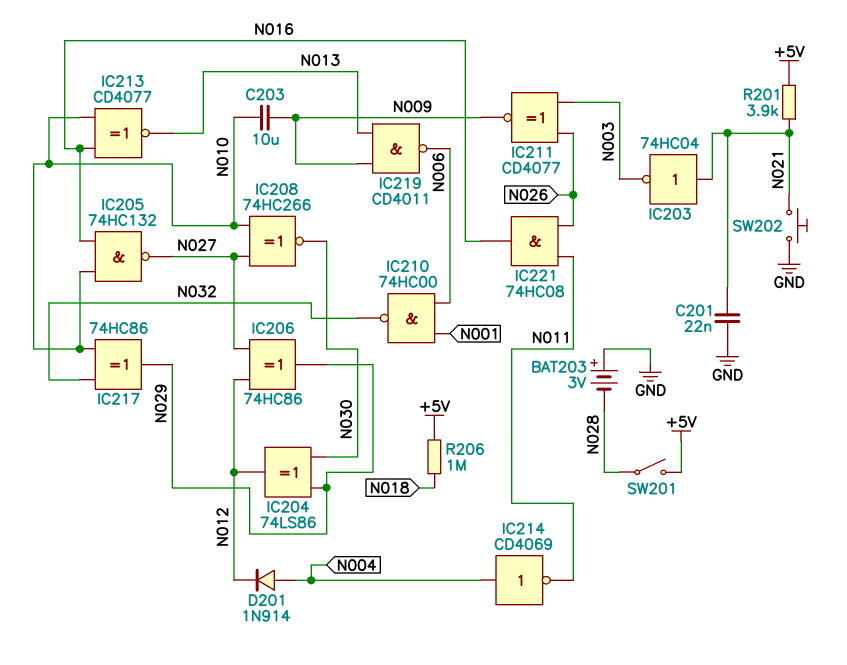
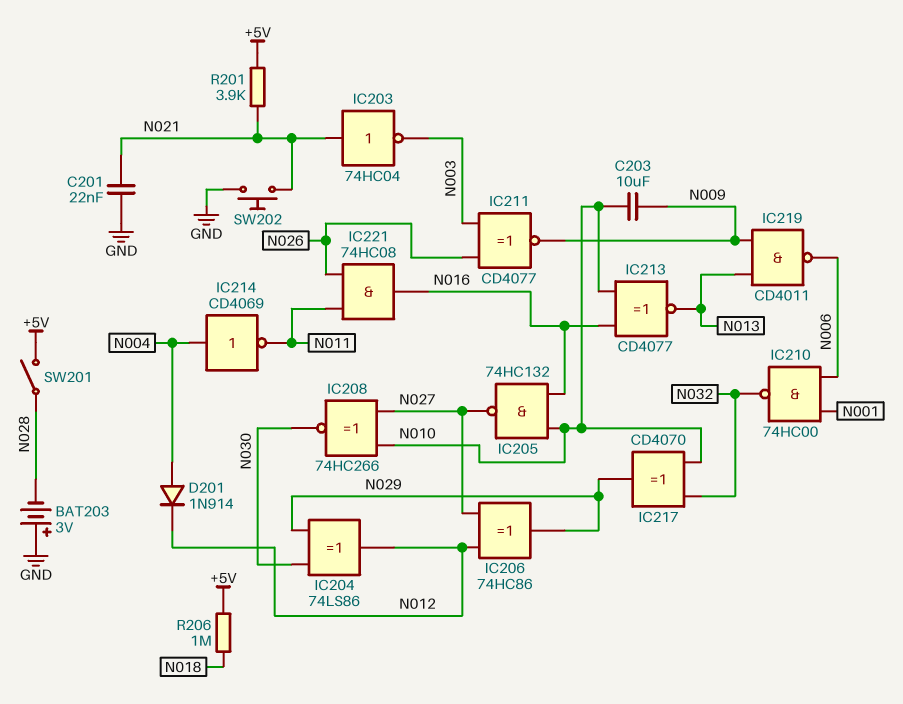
IC217: XOR 74HC86 (in N010, in N032, out N029) -> XOR CD4070 (in N010, in N032, out N029)

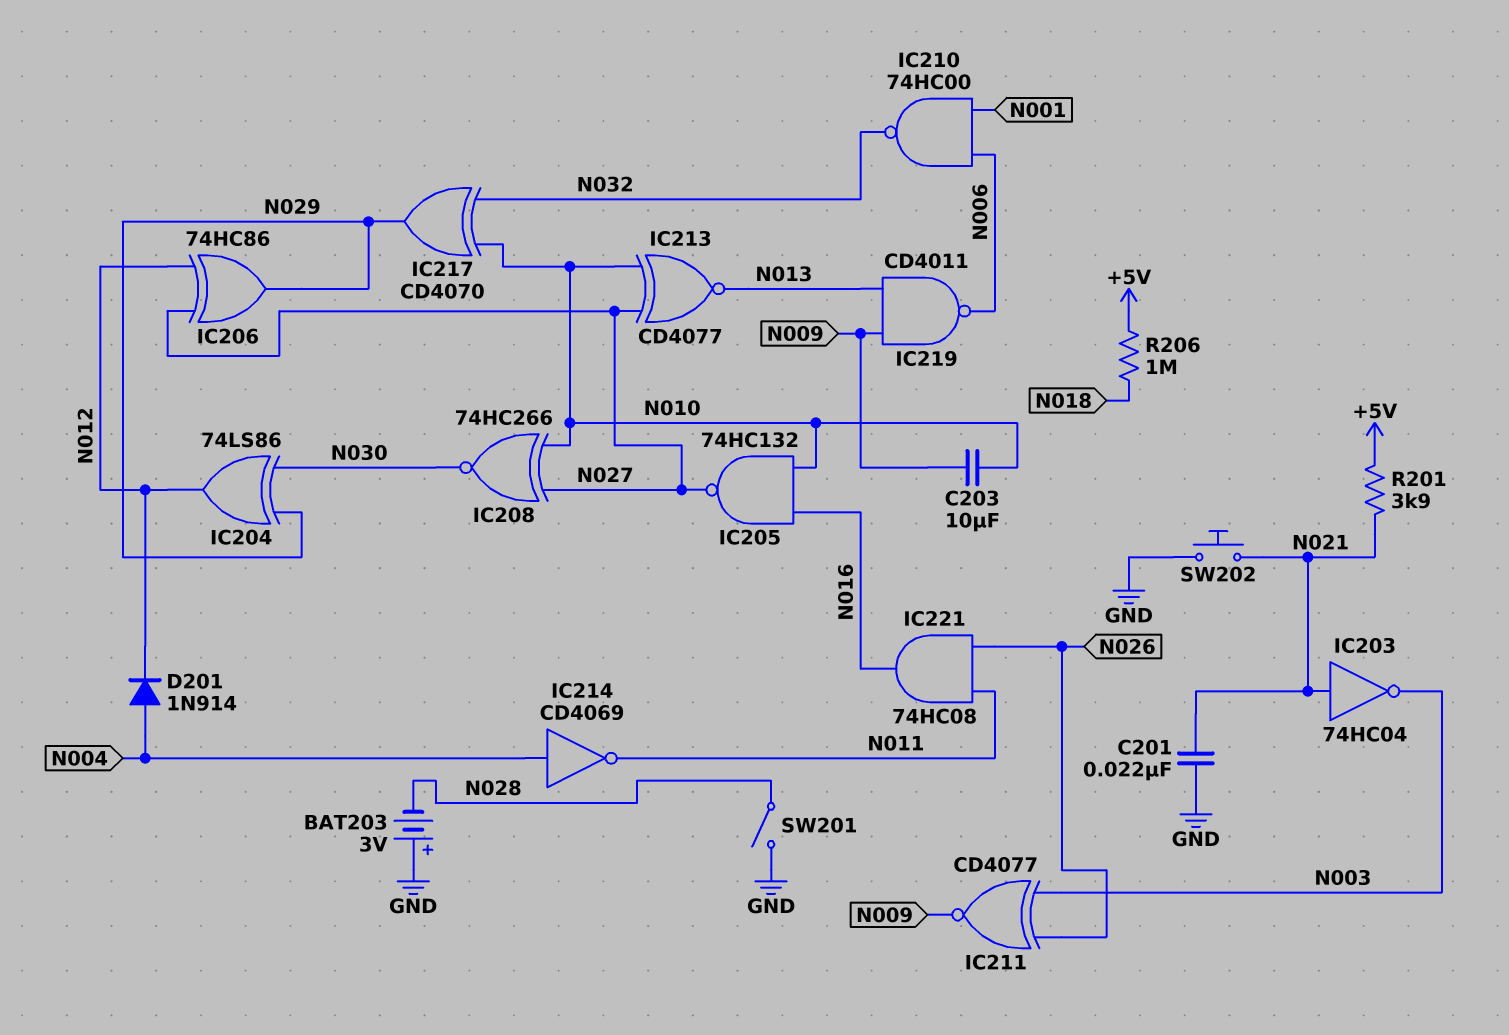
IC213: XNOR CD4077 (in N010, in N016, out N013) -> XNOR CD4077 (in N010, in N027, out N013)
SW201: switch (+5V, N028) -> switch (GND, N028)

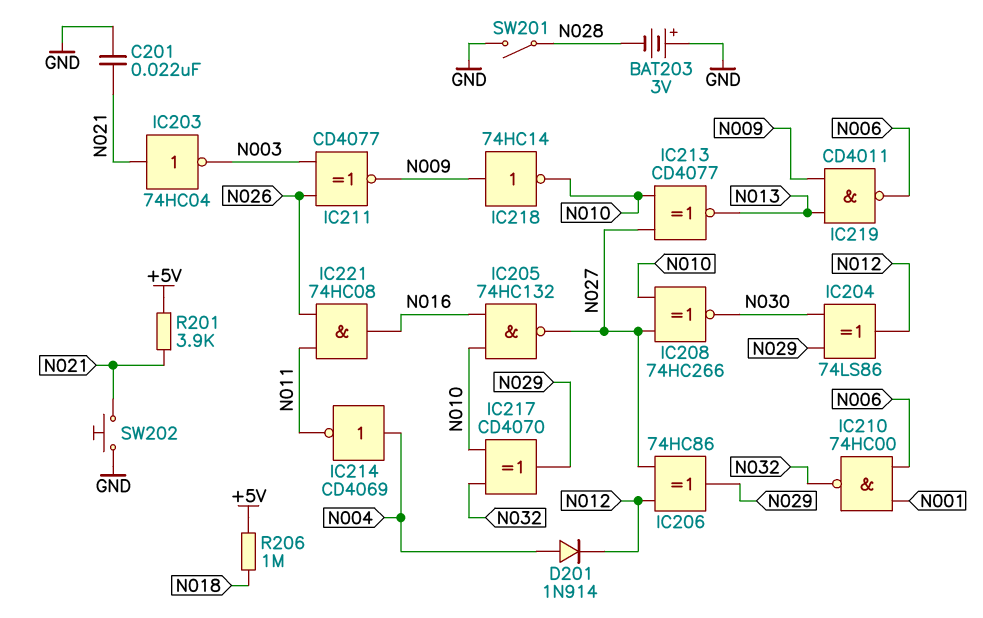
C203: 10uF (N009, N010) -> none
IC218: none -> NOT 74HC14 (in N009, out N010)

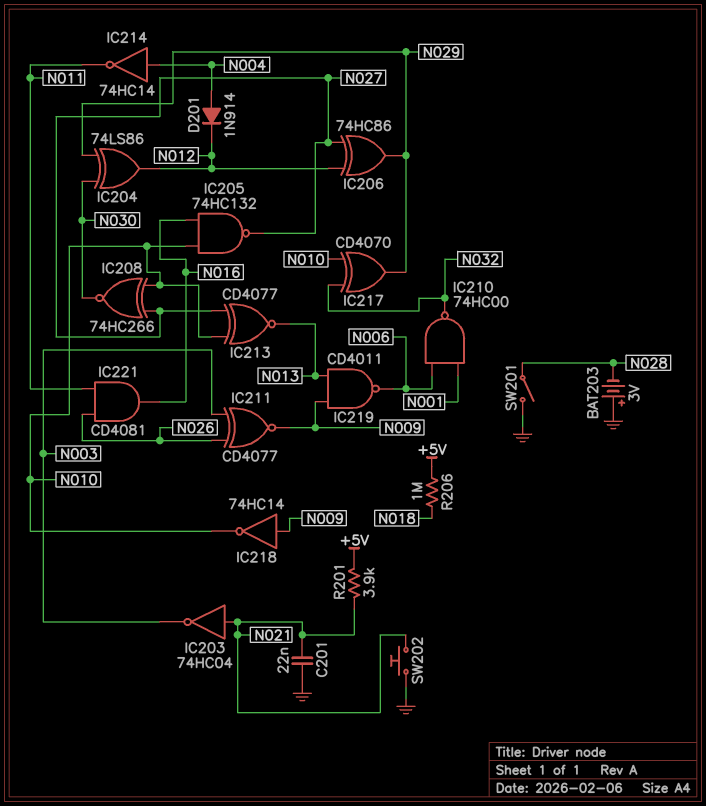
IC214: NOT CD4069 (in N004, out N011) -> NOT 74HC14 (in N004, out N011)
IC221: AND 74HC08 (in N011, in N026, out N016) -> AND CD4081 (in N011, in N026, out N016)

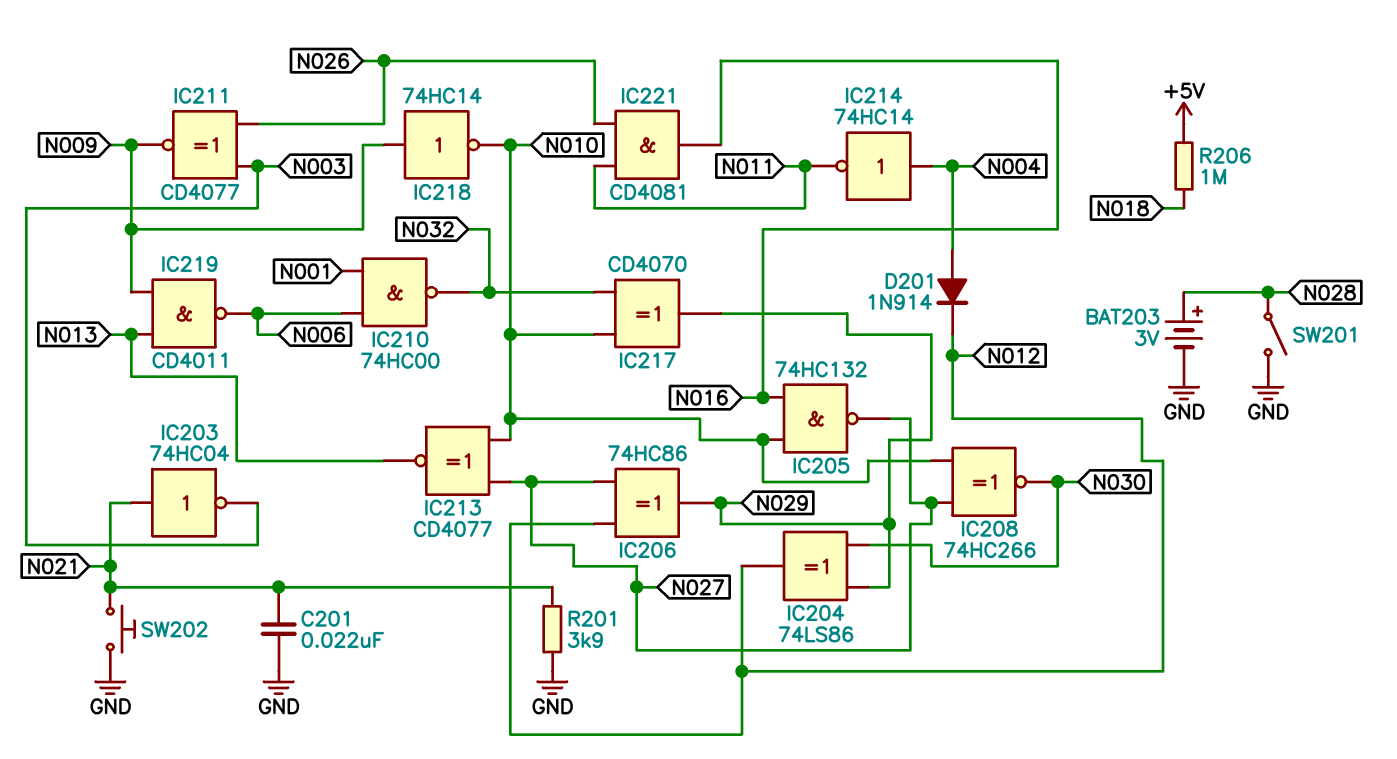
BAT203: 3V (plus GND, minus N028) -> 3V (plus N028, minus GND)
R201: 3.9k (+5V, N021) -> 3.9k (GND, N021)

